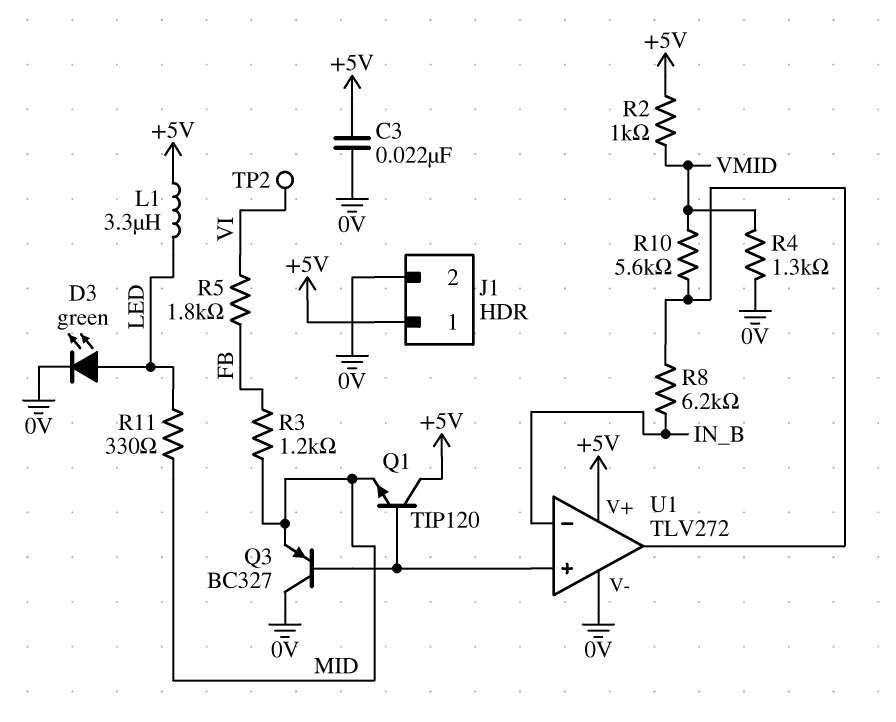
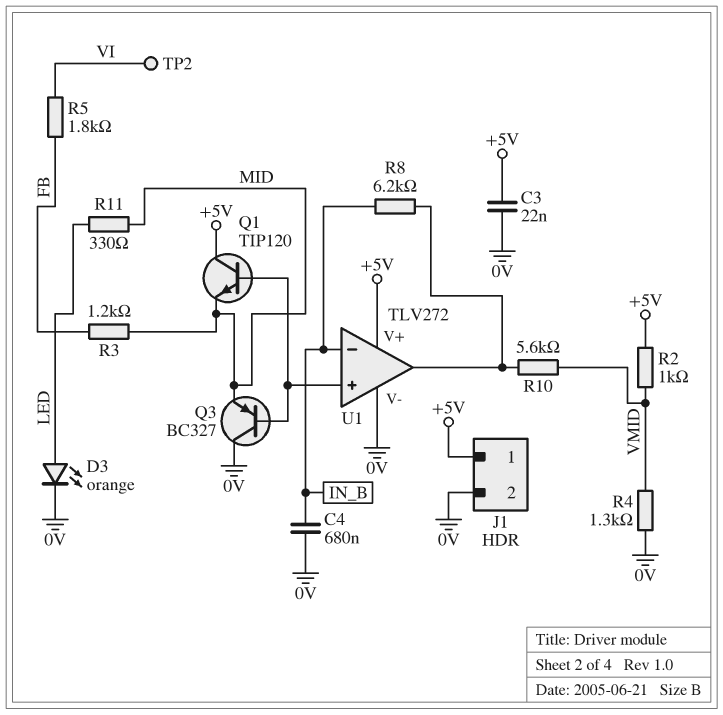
C4: none -> 680nF (0V, IN_B)
D3: LED green (A LED, K 0V) -> LED orange (A LED, K 0V)
L1: 3.3uH (+5V, LED) -> none

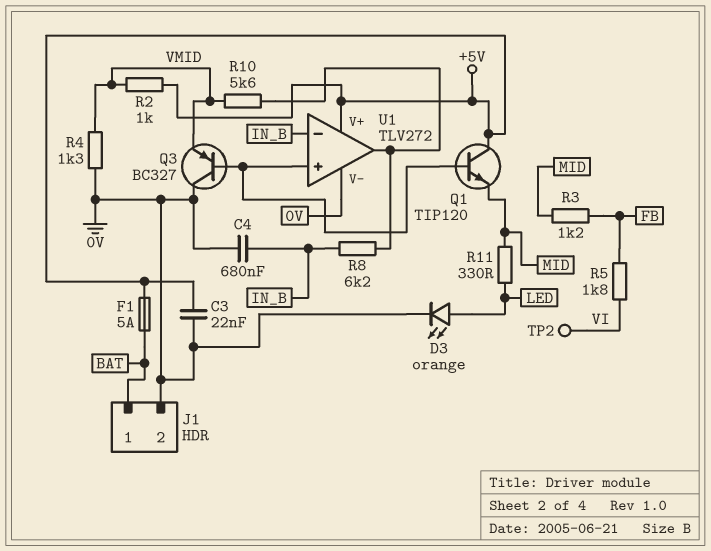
F1: none -> 5A (+5V, BAT)
J1 pin 1: +5V -> BAT
Q3: PNP BC327 (B U1/in+, C 0V, E MID) -> PNP BC327 (B U1/in+, C 0V, E VMID)

